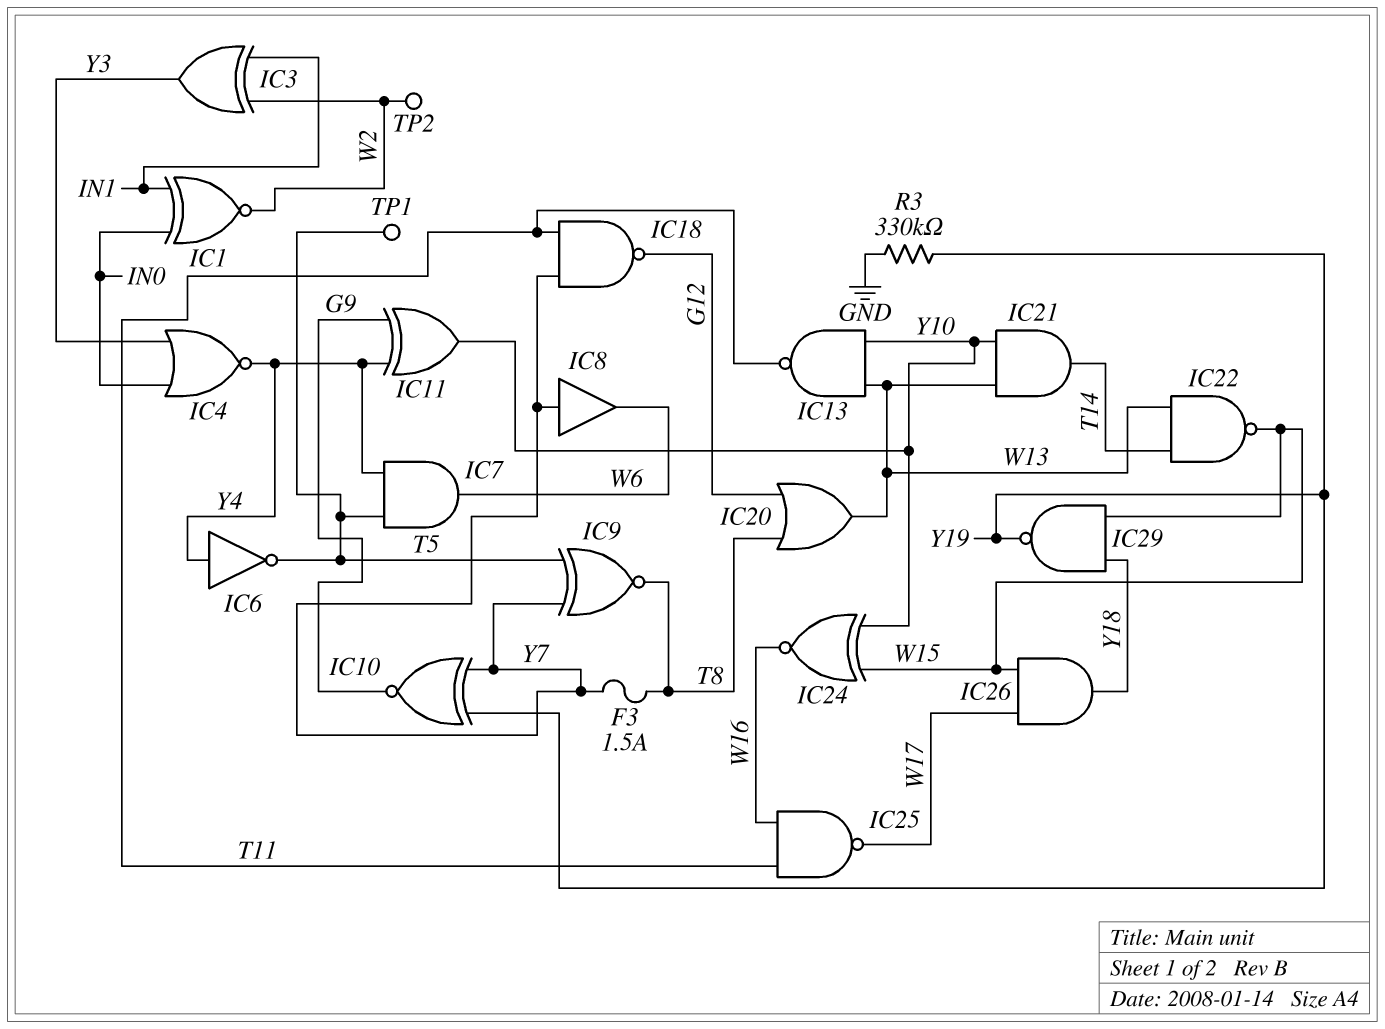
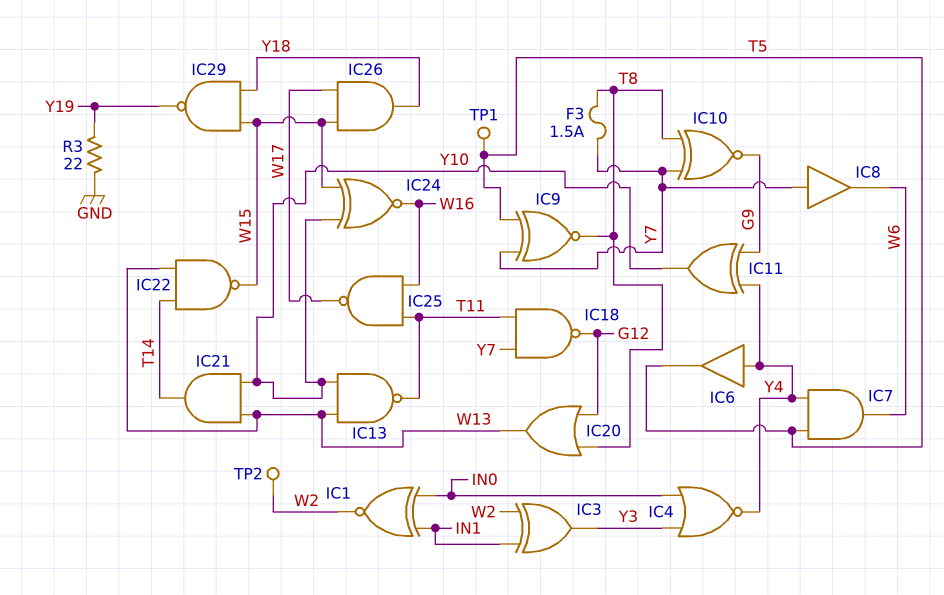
IC6: NOT (in Y4, out T5) -> buffer (in Y4, out T5)
IC10: XNOR (in Y7, in Y19, out G9) -> XNOR (in T8, in Y7, out G9)
R3: 330k (GND, Y19) -> 22 (GND, Y19)

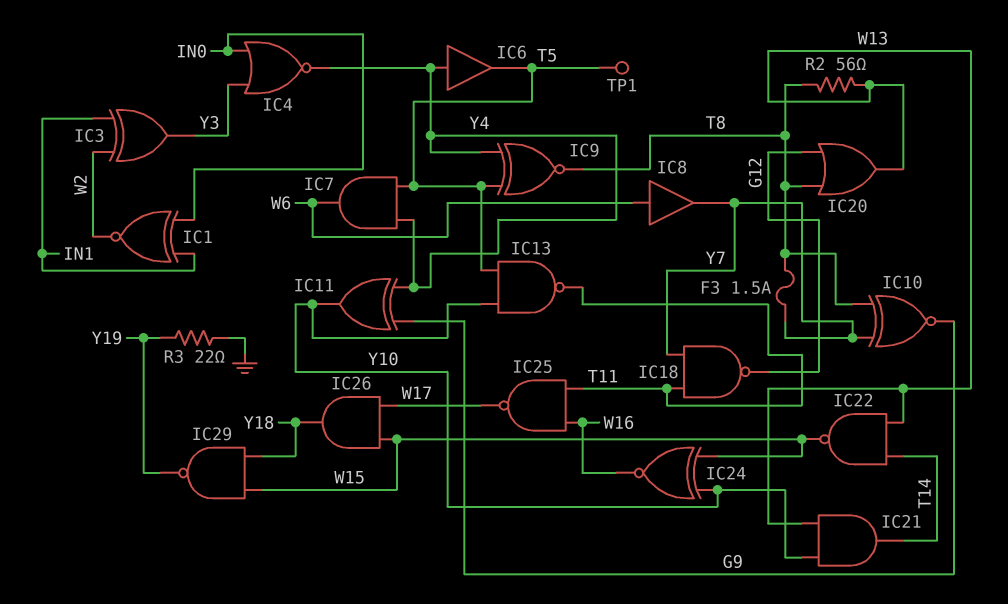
IC8: buffer (in Y7, out W6) -> buffer (in W6, out Y7)
IC9: XNOR (in T5, in Y7, out T8) -> XNOR (in T5, in Y4, out T8)
IC13: NAND (in W13, in Y10, out T11) -> NAND (in T5, in Y10, out T11)
R2: none -> 56 (T8, W13)
TP2: test point (W2) -> none

